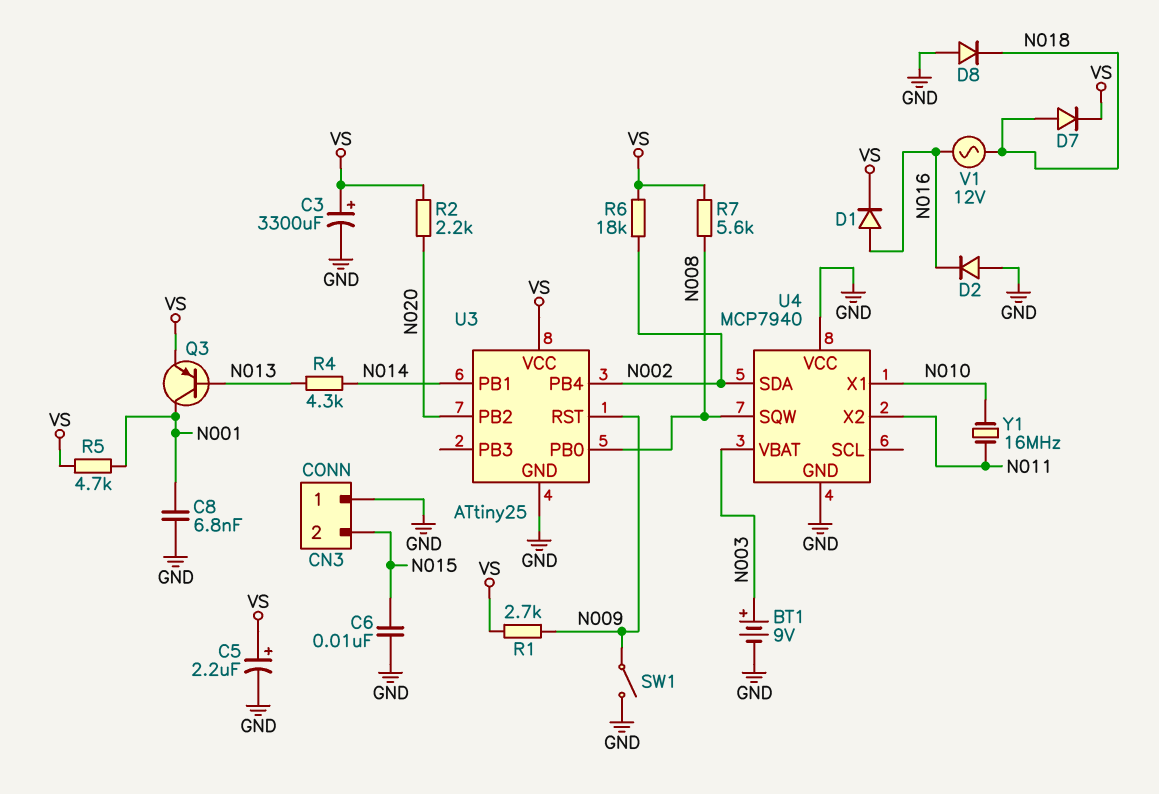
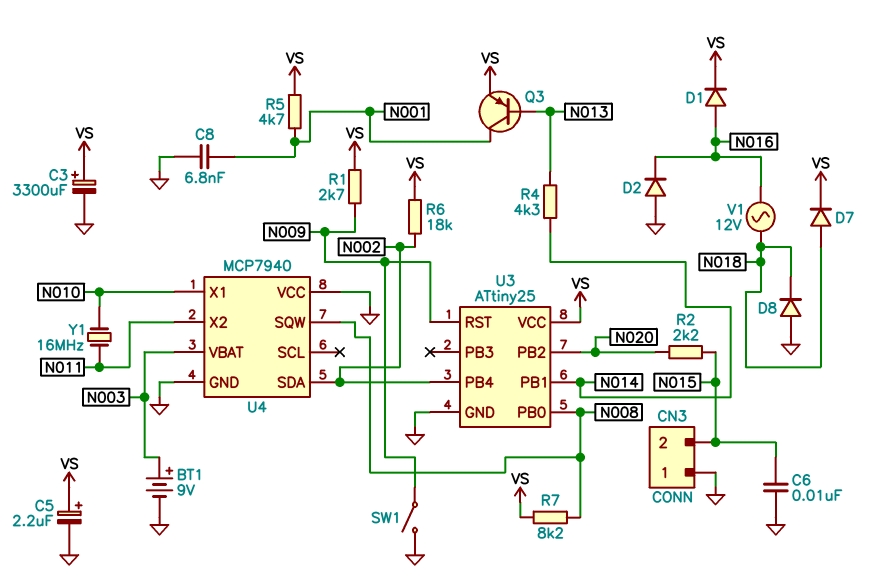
R2: 2.2k (N020, VS) -> 2.2k (N015, N020)
R7: 5.6k (N008, VS) -> 8.2k (N008, VS)

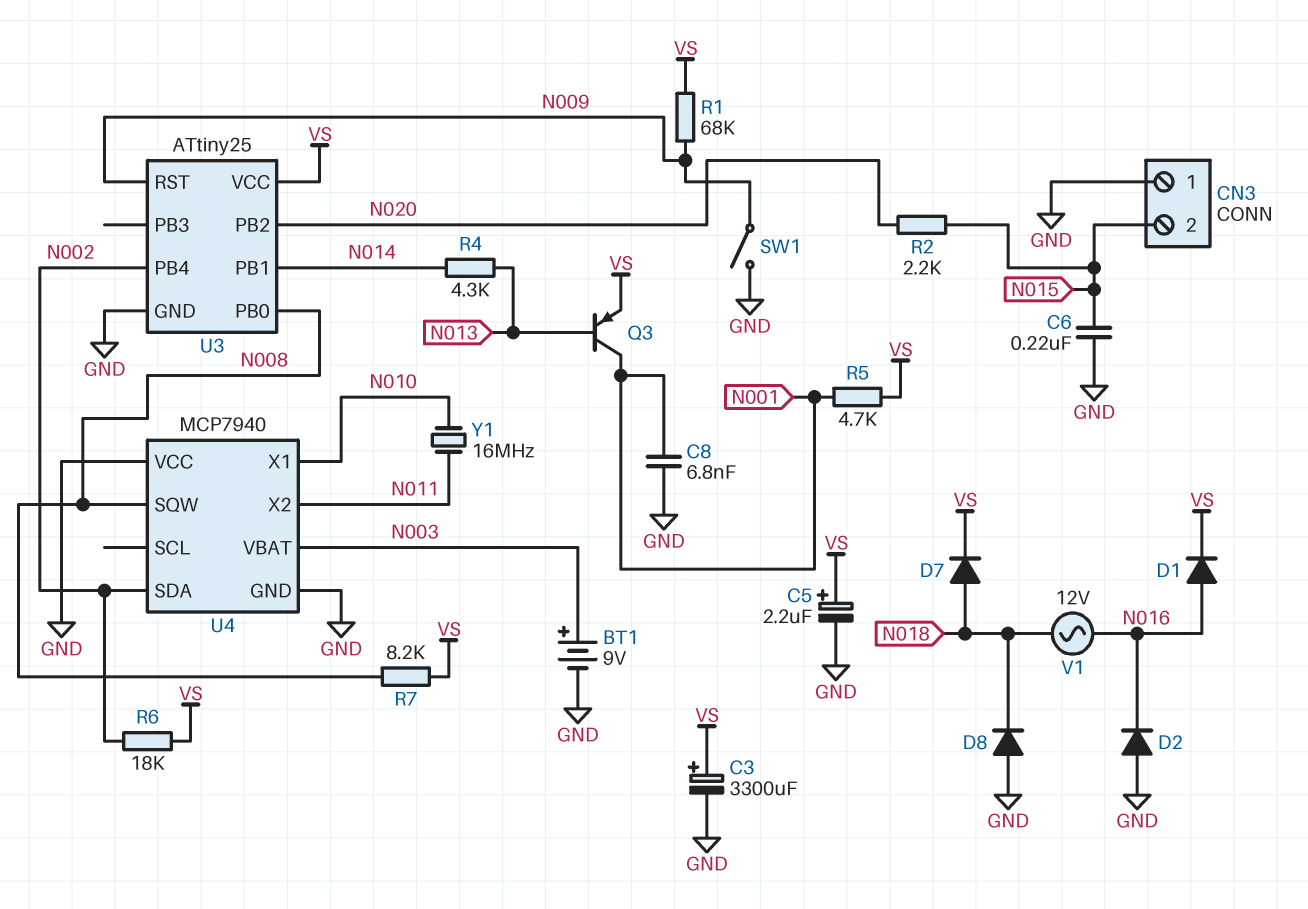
C6: 10nF (GND, N015) -> 220nF (GND, N015)
R1: 2.7k (N009, VS) -> 68k (N009, VS)

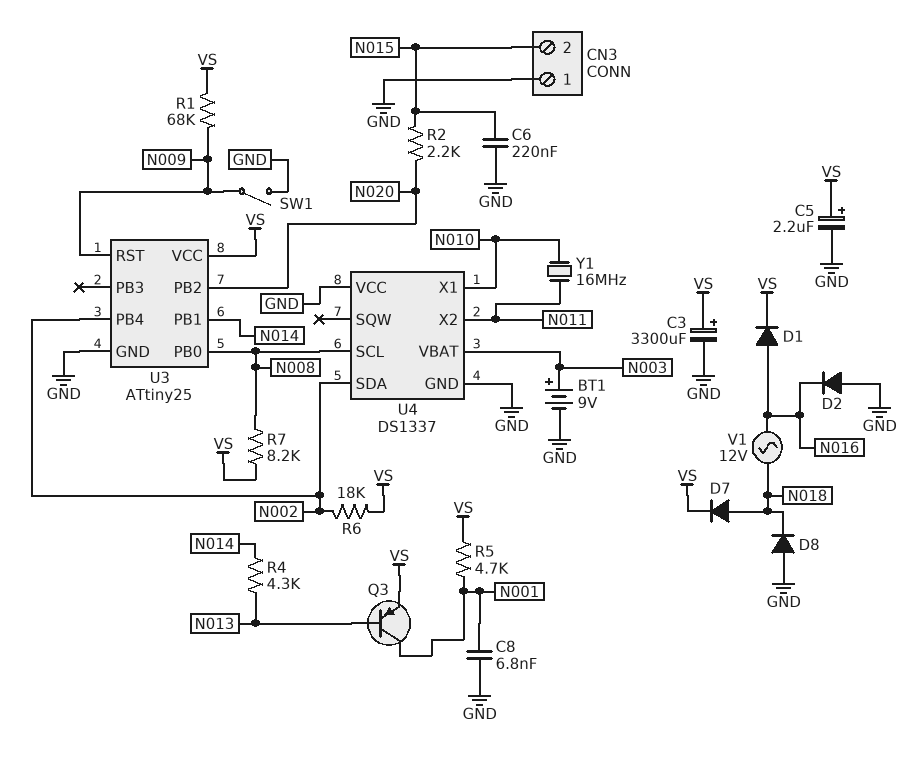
U4: MCP7940 -> DS1337
U4 pin SCL: none -> N008
U4 pin SQW: N008 -> none

